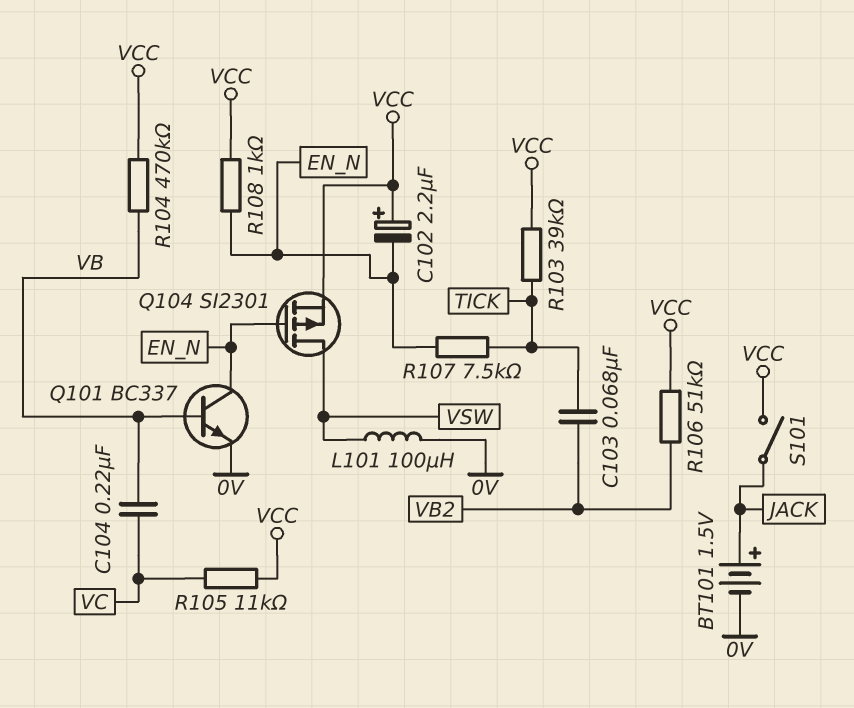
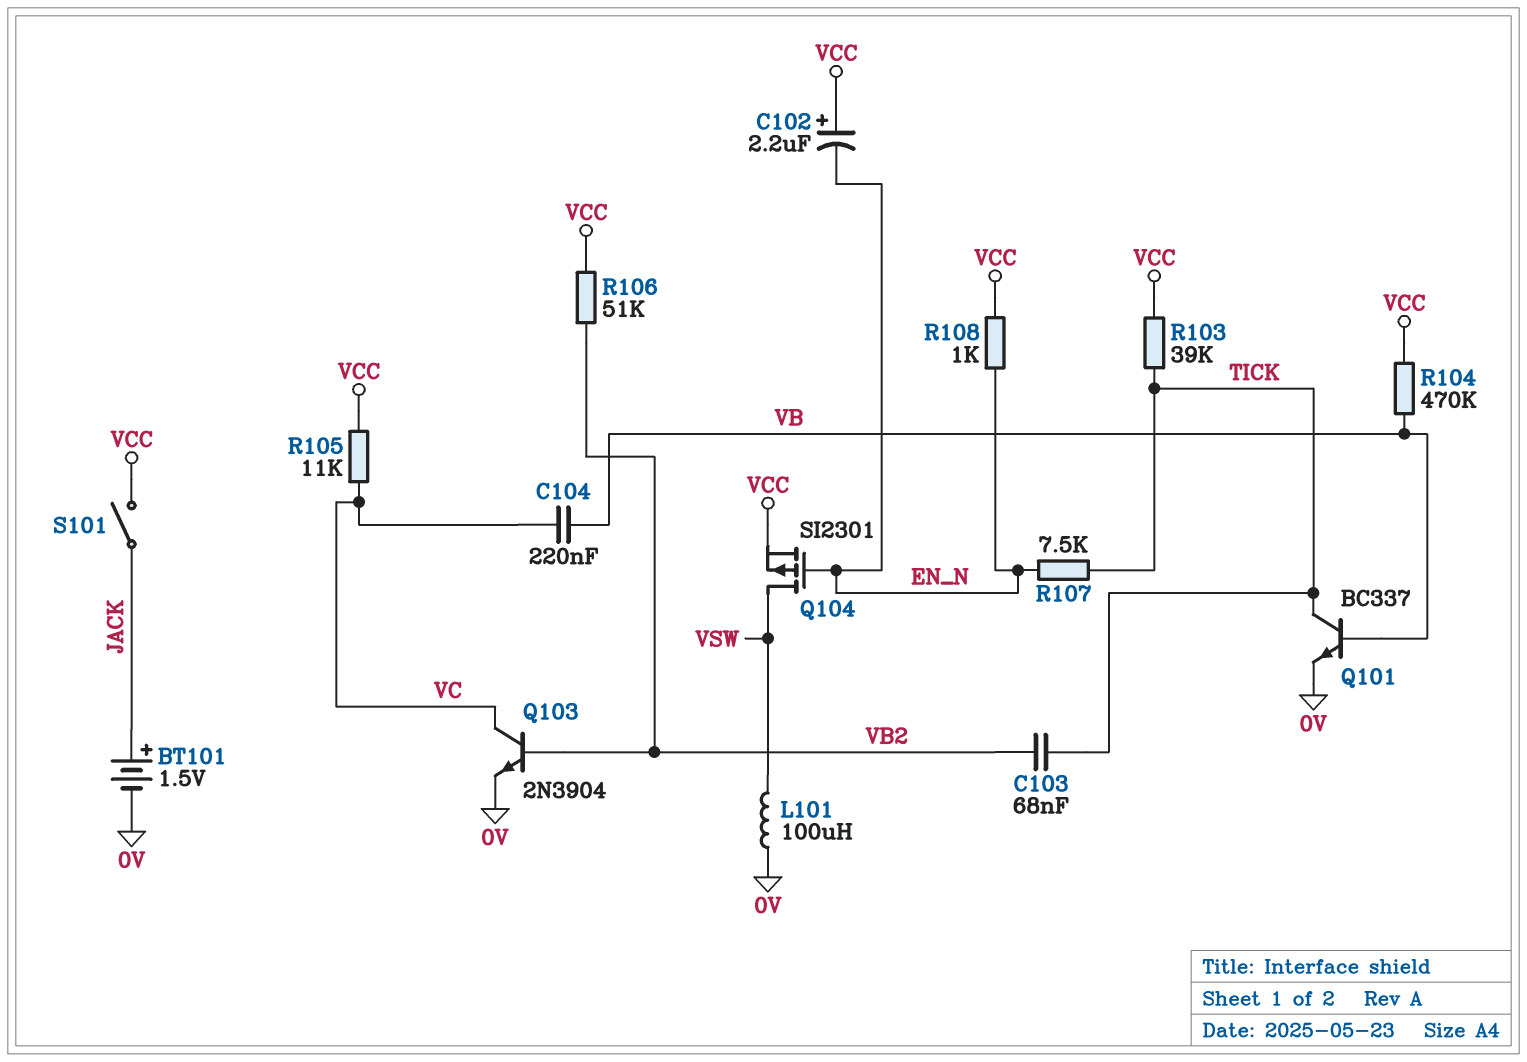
Q101: NPN BC337 (B VB, C EN_N, E 0V) -> NPN BC337 (B VB, C TICK, E 0V)
Q103: none -> NPN 2N3904 (B VB2, C VC, E 0V)

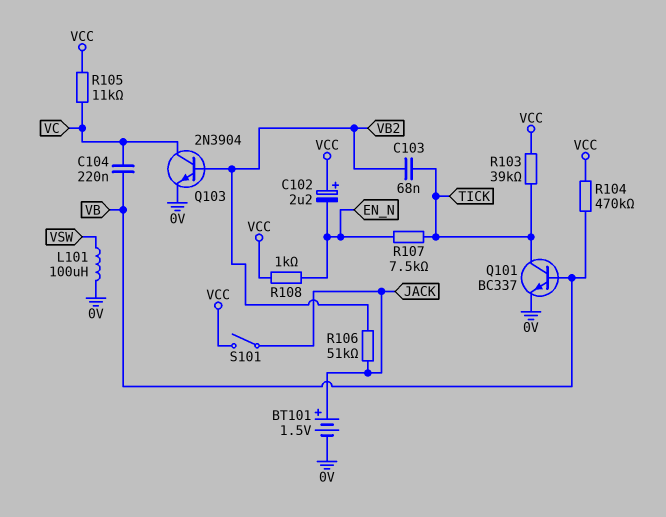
Q104: PMOS SI2301 (G EN_N, D VSW, S VCC) -> none
R106: 51k (VB2, VCC) -> 51k (JACK, VB2)

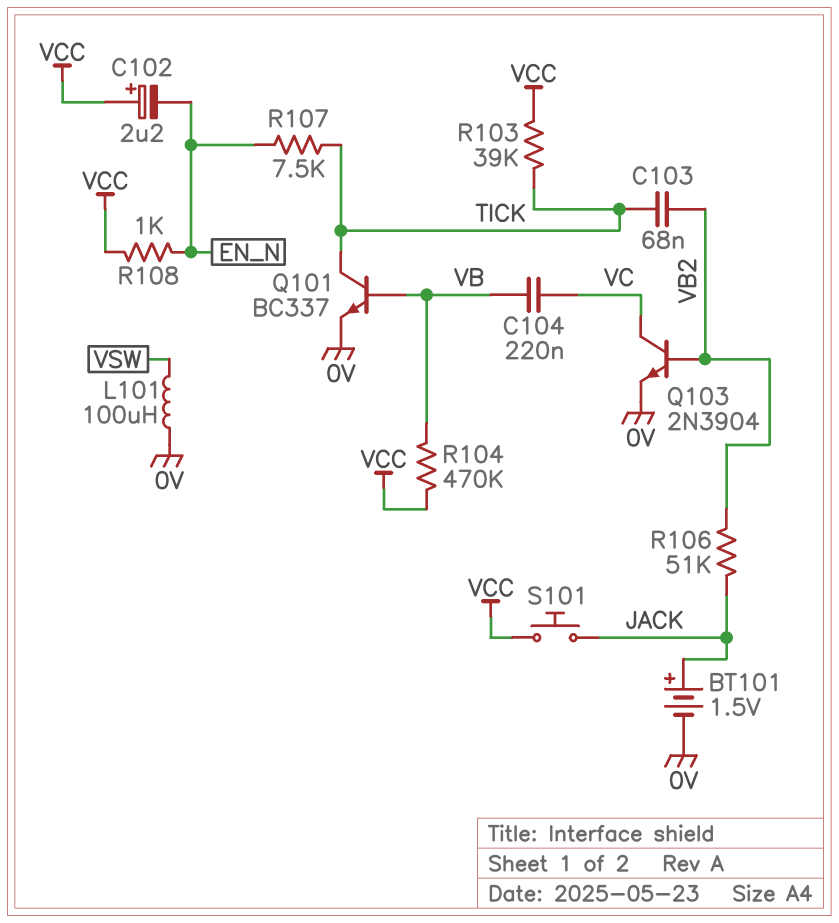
R105: 11k (VC, VCC) -> none
S101: switch (JACK, VCC) -> button (JACK, VCC)

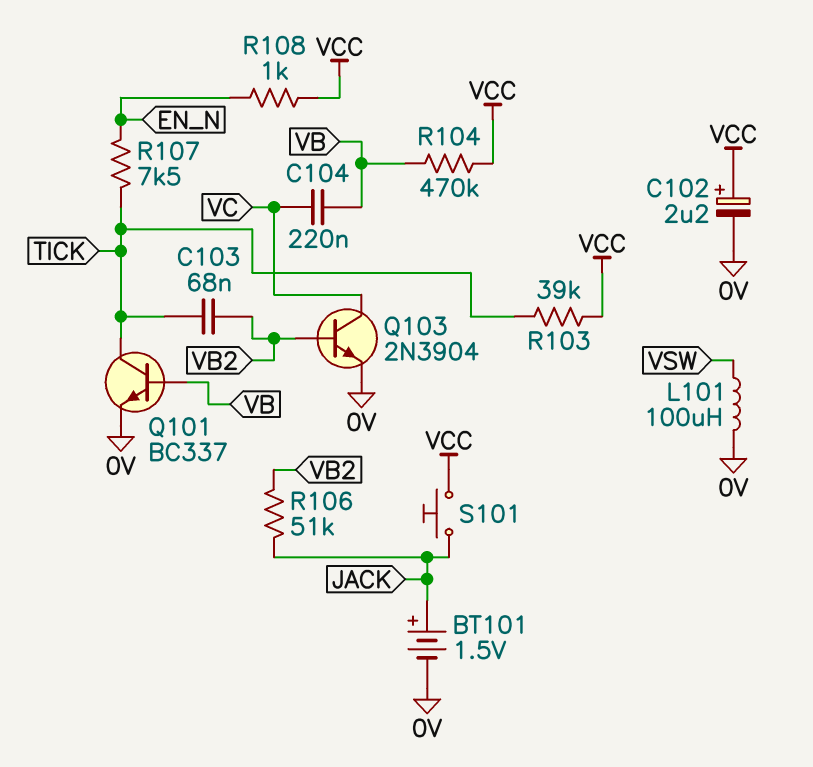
C102: 2.2uF (plus VCC, minus EN_N) -> 2.2uF (plus VCC, minus 0V)

